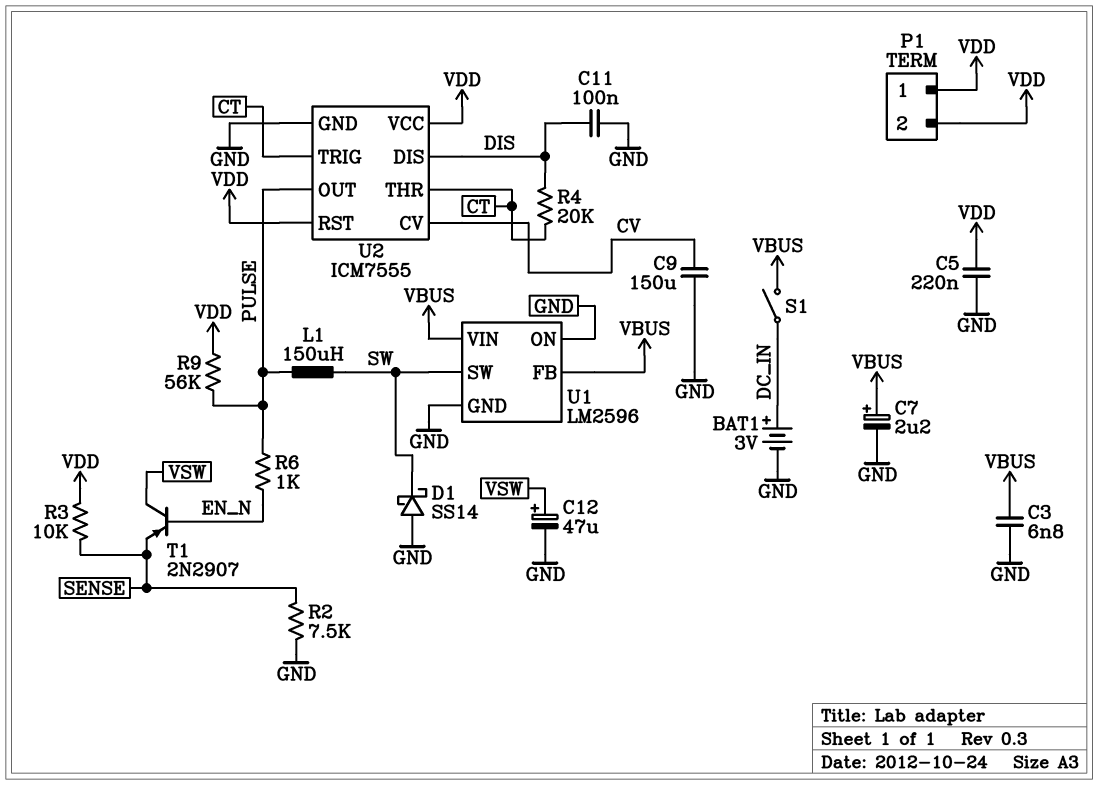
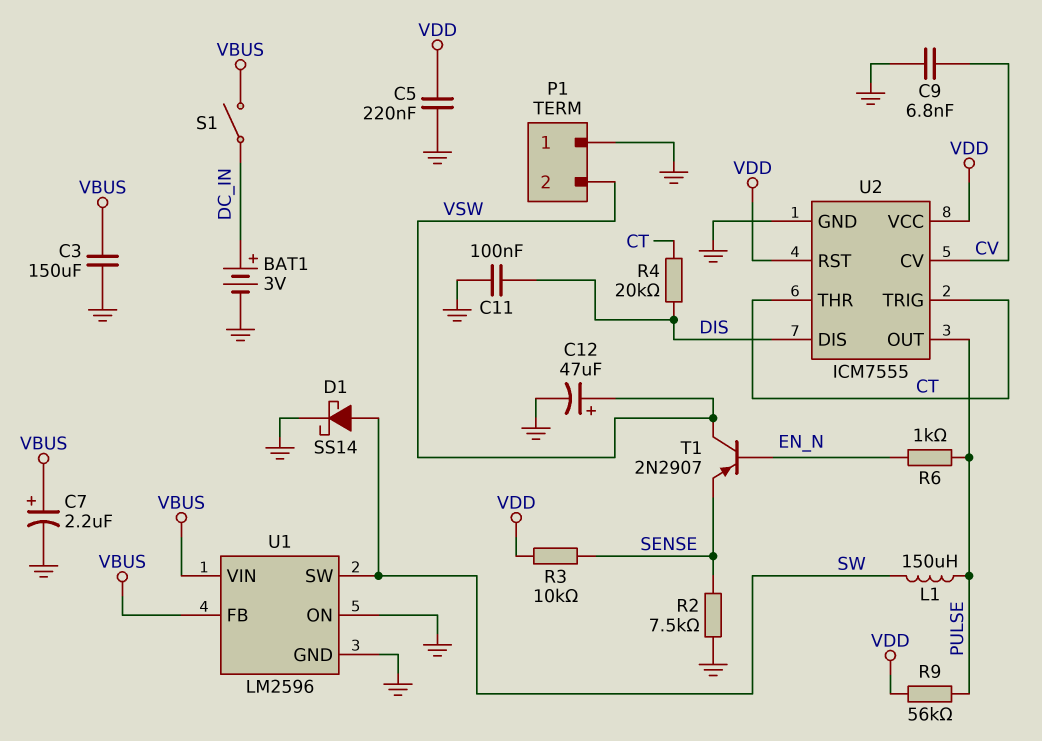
C3: 6.8nF (GND, VBUS) -> 150uF (GND, VBUS)
C9: 150uF (CV, GND) -> 6.8nF (CV, GND)
D1: schottky SS14 (A GND, K SW) -> schottky SS14 (A SW, K GND)
P1 pin 1: VDD -> GND
P1 pin 2: VDD -> VSW

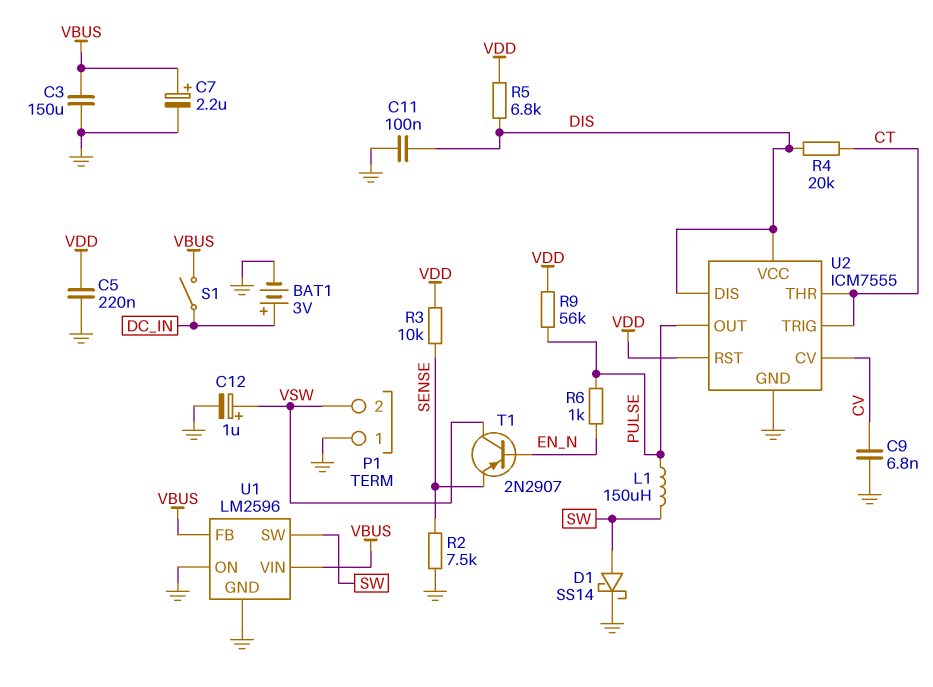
C12: 47uF (plus VSW, minus GND) -> 1uF (plus VSW, minus GND)
R5: none -> 6.8k (DIS, VDD)
U2 pin VCC: VDD -> DIS

